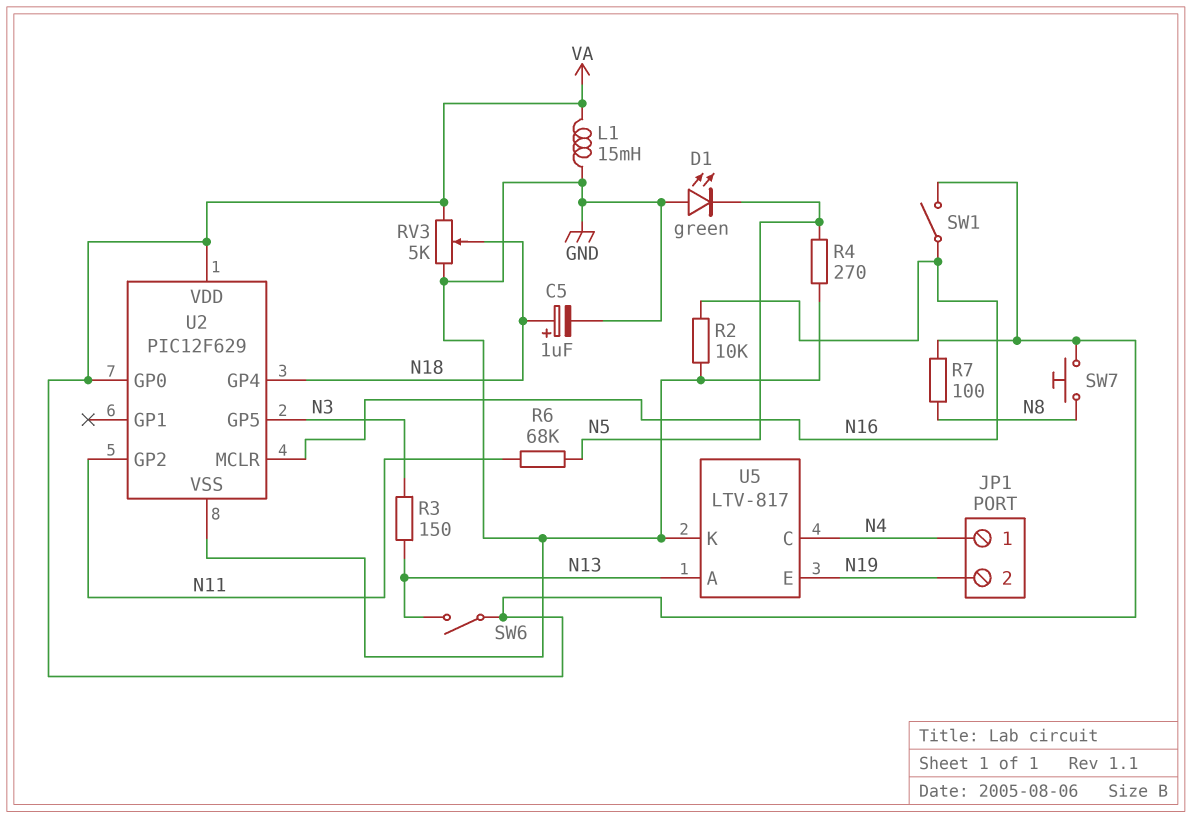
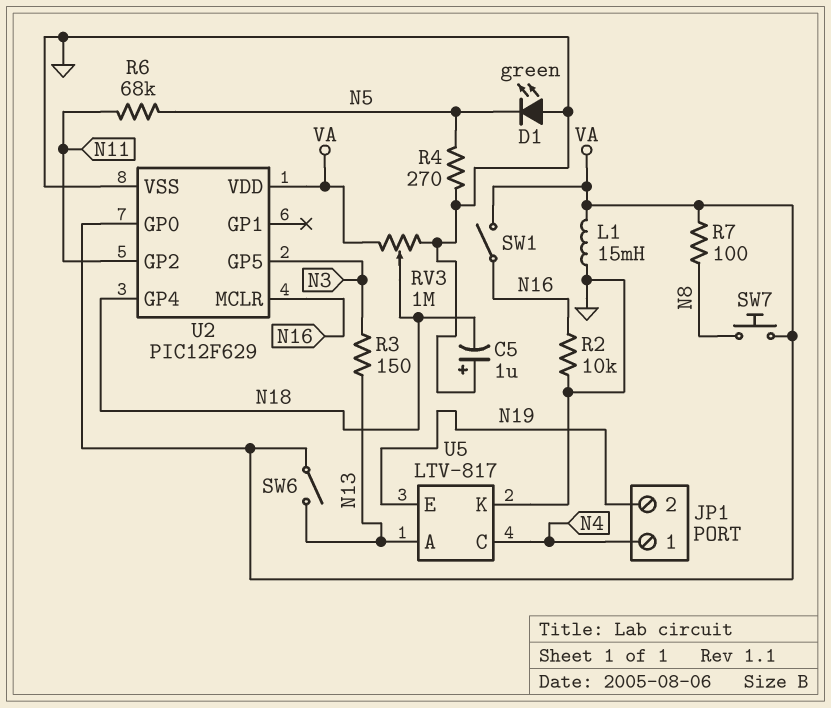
C5: 1uF (plus N18, minus GND) -> 1uF (plus GND, minus N18)
RV3: 5k (GND, VA, wiper N18) -> 1M (GND, VA, wiper N18)

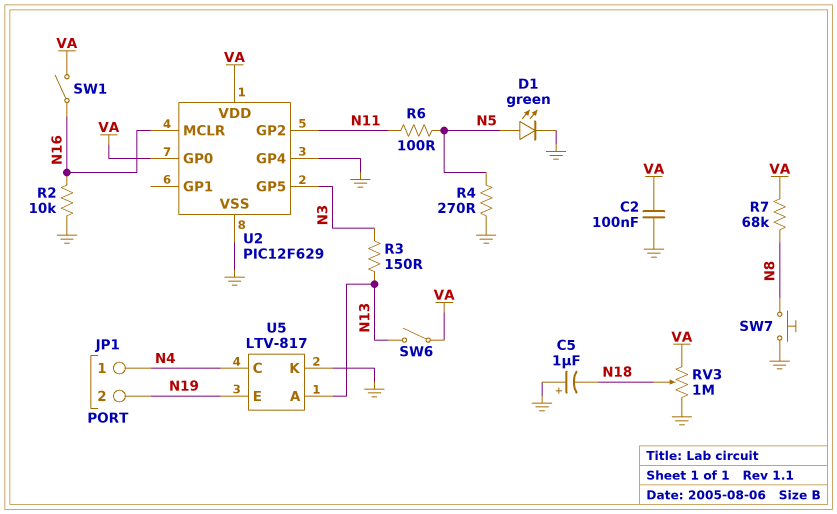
C2: none -> 100nF (GND, VA)
D1: LED green (A GND, K N5) -> LED green (A N5, K GND)
L1: 15mH (GND, VA) -> none
R6: 68k (N5, N11) -> 100 (N5, N11)
R7: 100 (N8, VA) -> 68k (N8, VA)
SW7: button (N8, VA) -> button (GND, N8)
U2 pin GP4: N18 -> GND

